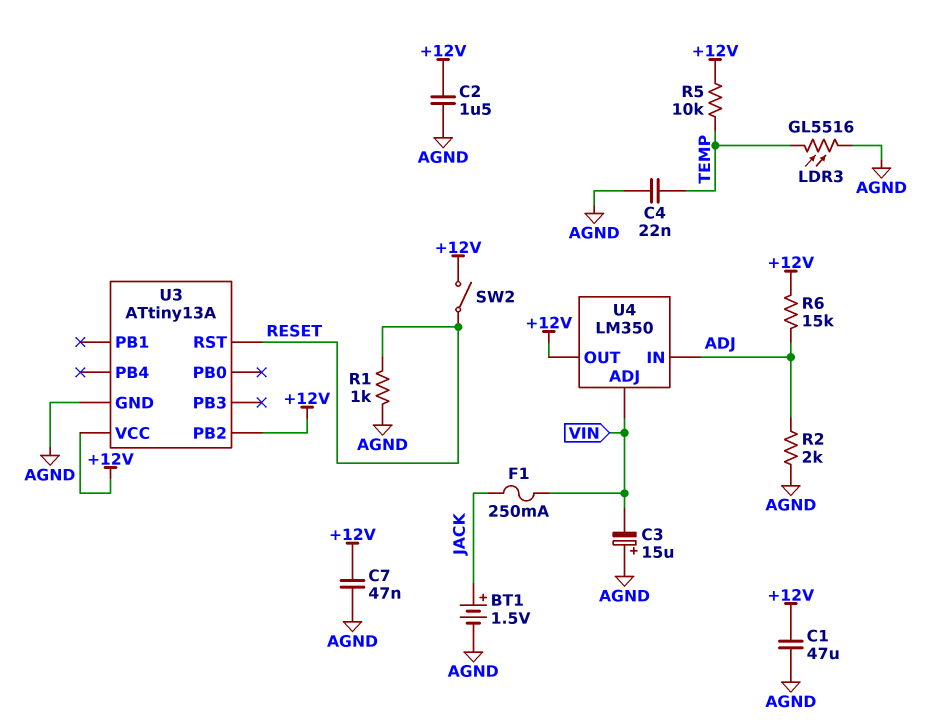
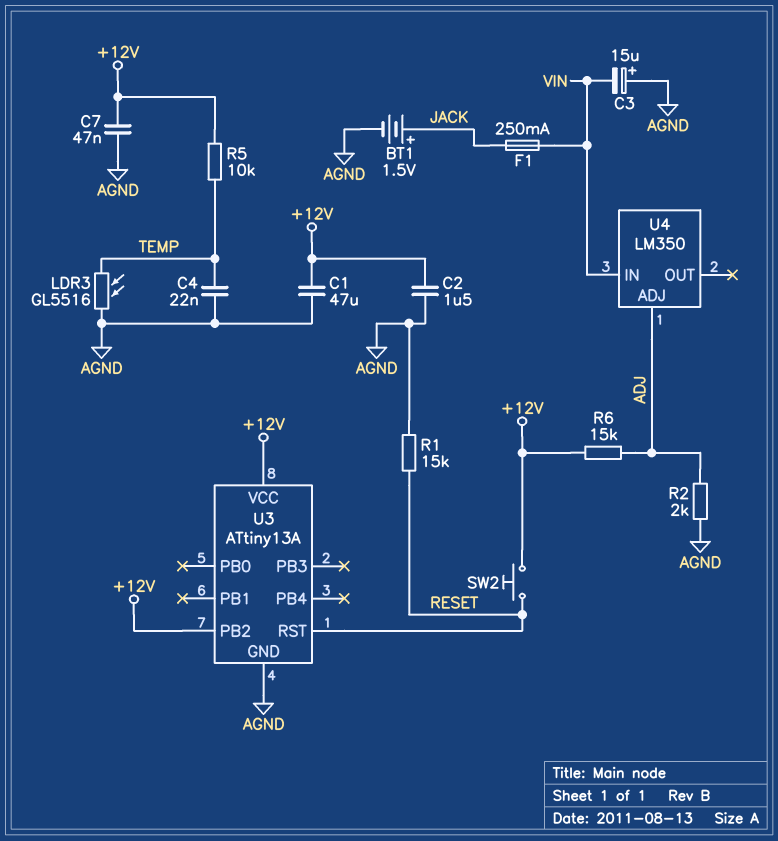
R1: 1k (AGND, RESET) -> 15k (AGND, RESET)
SW2: switch (+12V, RESET) -> button (+12V, RESET)
U4 pin ADJ: VIN -> ADJ
U4 pin IN: ADJ -> VIN
U4 pin OUT: +12V -> none

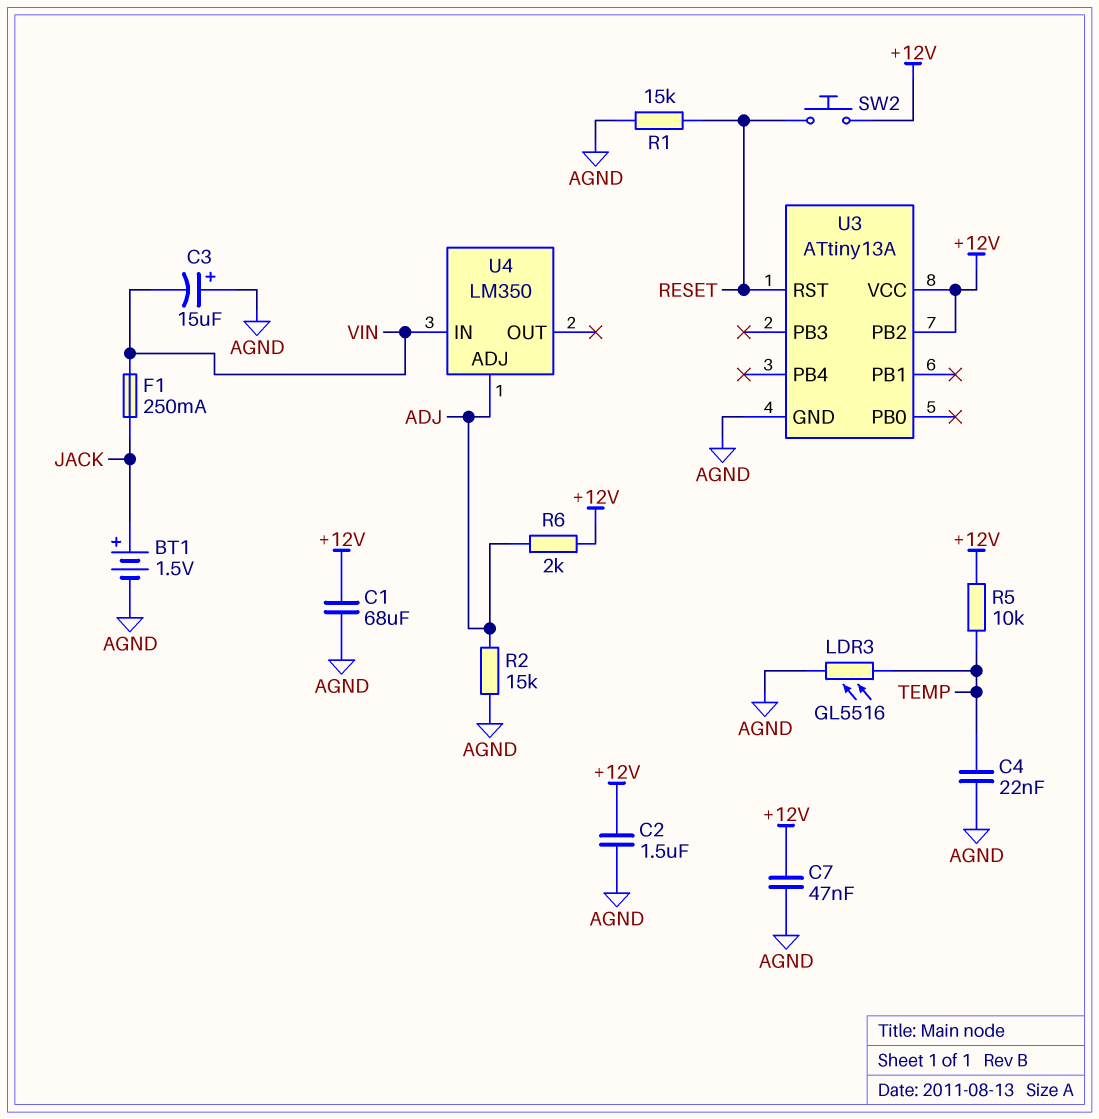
C1: 47uF (+12V, AGND) -> 68uF (+12V, AGND)
R2: 2k (ADJ, AGND) -> 15k (ADJ, AGND)
R6: 15k (+12V, ADJ) -> 2k (+12V, ADJ)

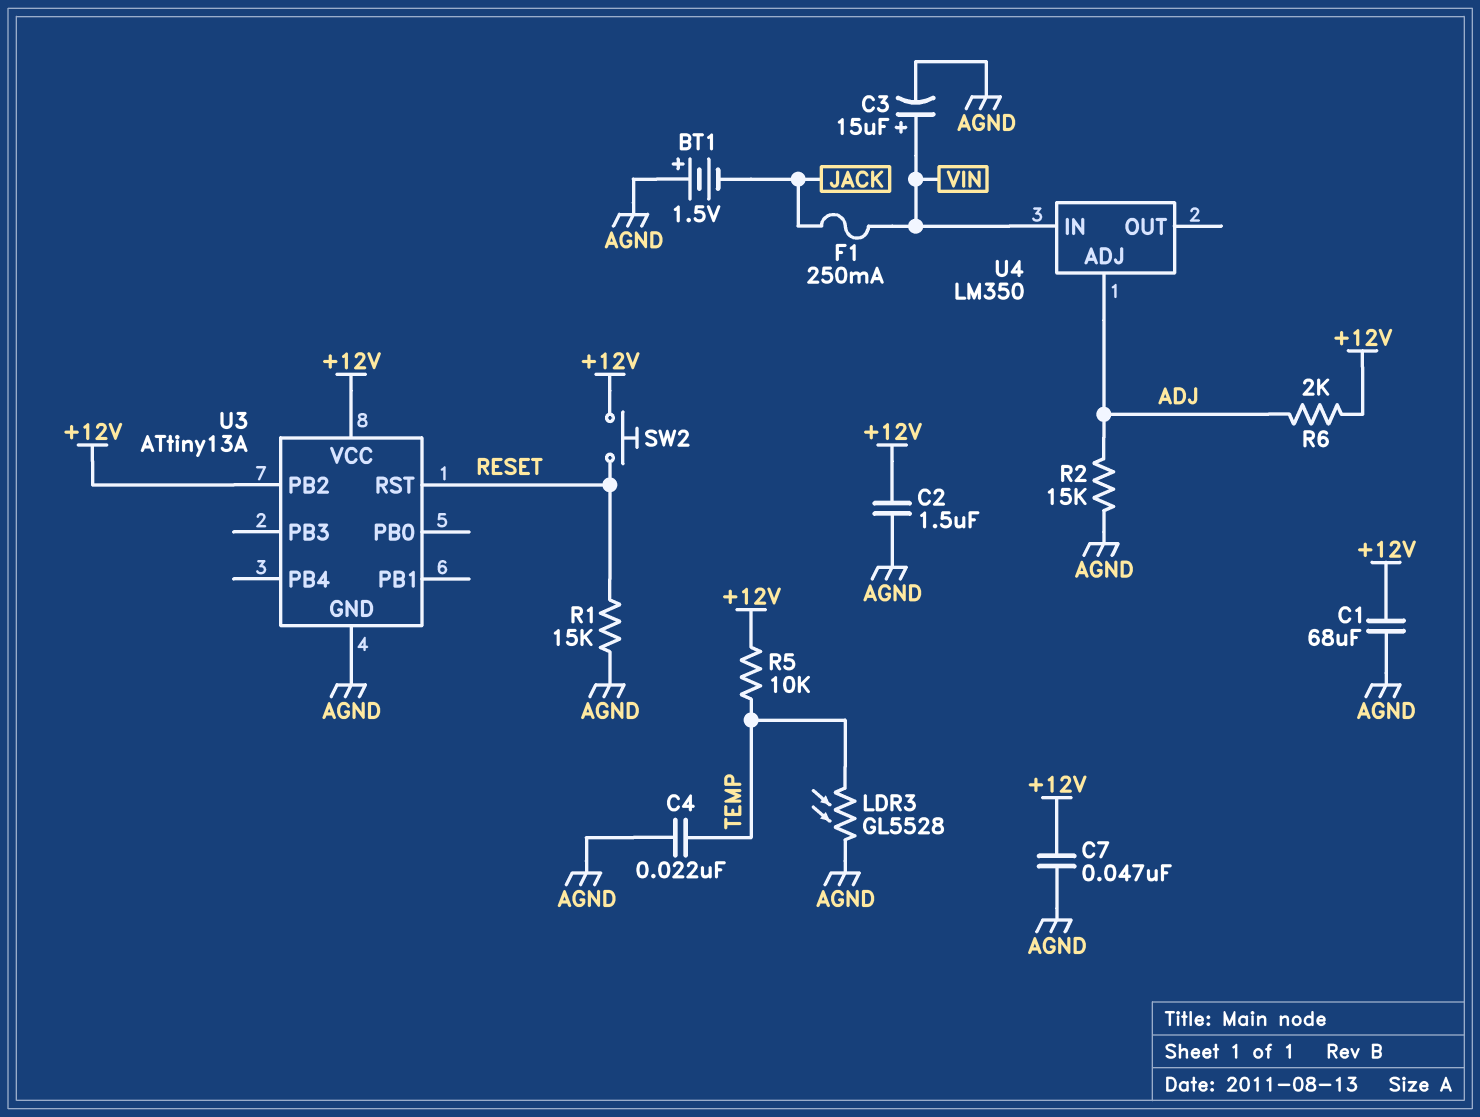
BT1: 1.5V (plus JACK, minus AGND) -> 1.5V (plus AGND, minus JACK)
C3: 15uF (plus AGND, minus VIN) -> 15uF (plus VIN, minus AGND)
LDR3: GL5516 (AGND, TEMP) -> GL5528 (AGND, TEMP)

